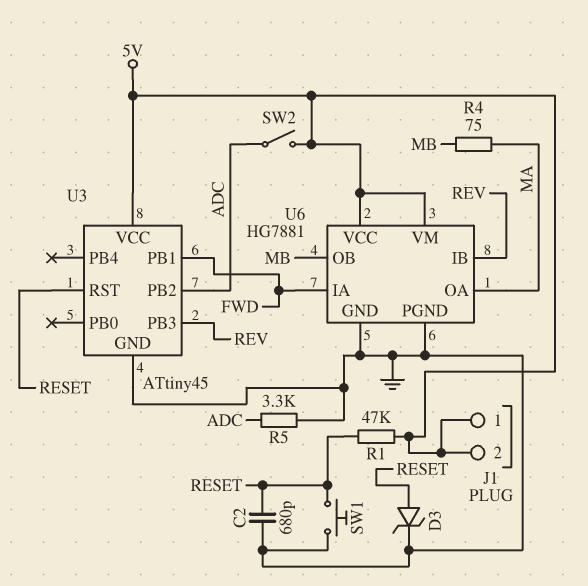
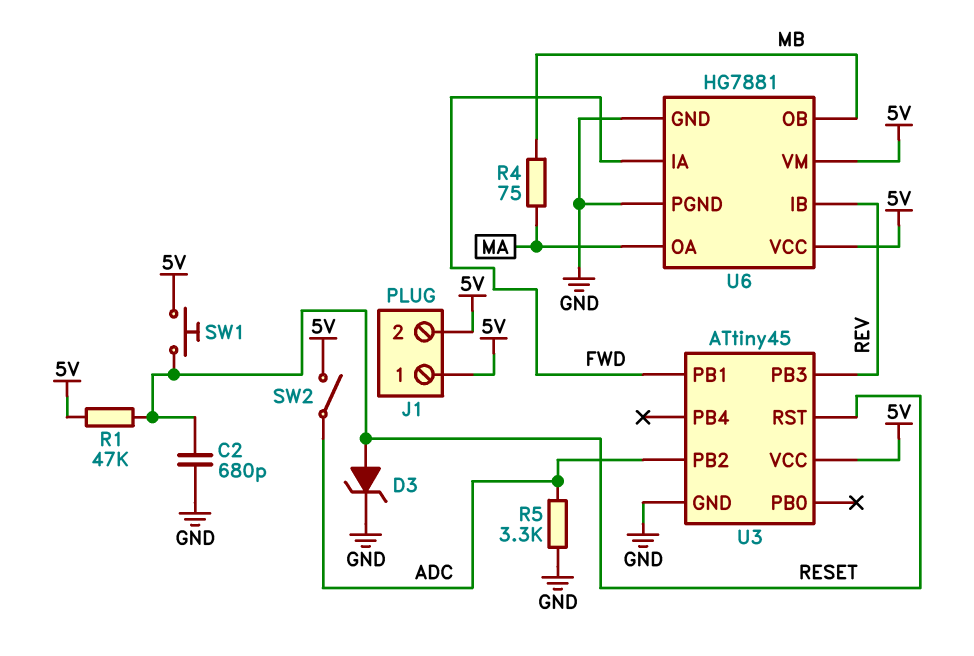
SW1: button (GND, RESET) -> button (5V, RESET)

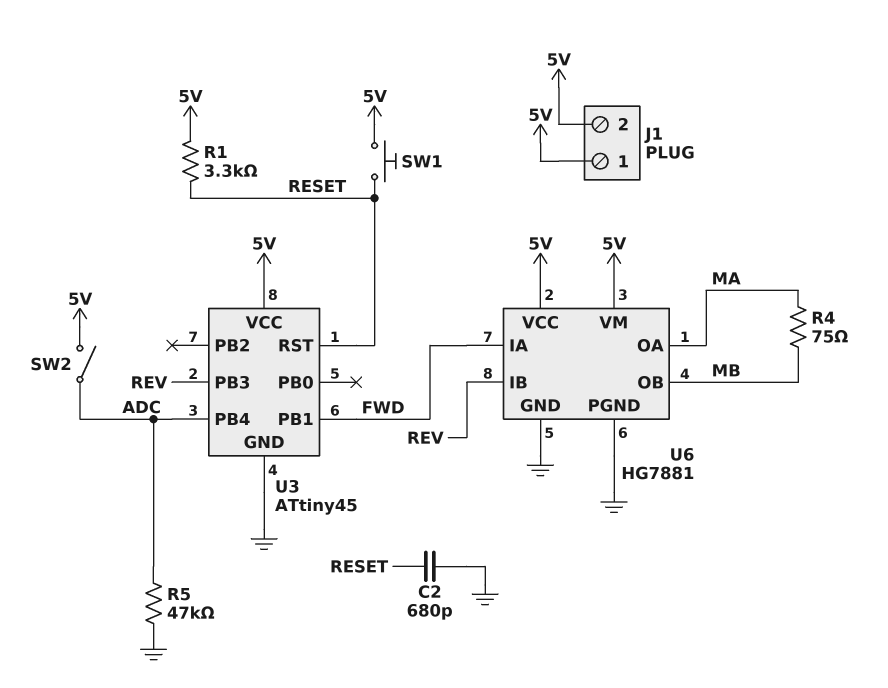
D3: zener (A RESET, K GND) -> none
R1: 47k (5V, RESET) -> 3.3k (5V, RESET)
R5: 3.3k (ADC, GND) -> 47k (ADC, GND)
U3 pin PB2: ADC -> none
U3 pin PB4: none -> ADC

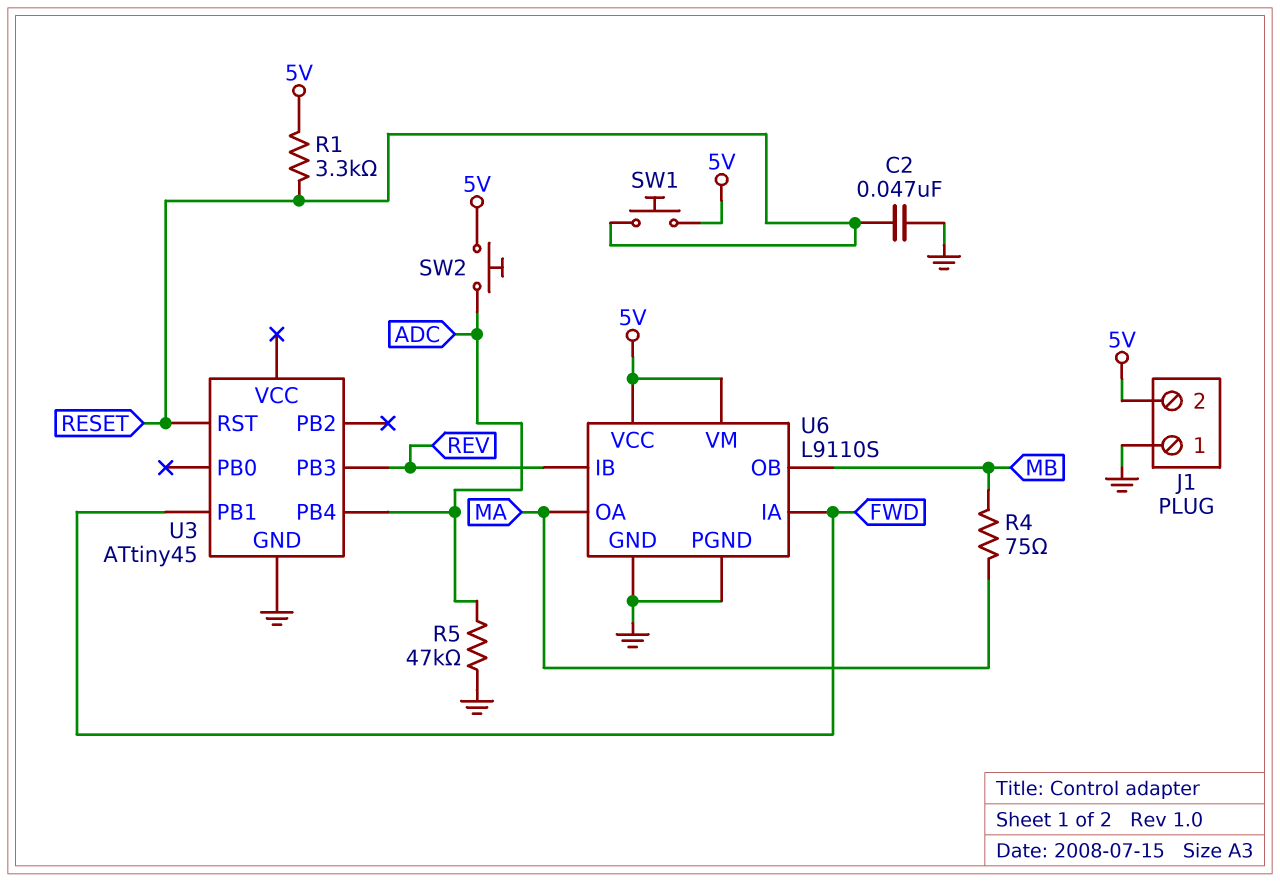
C2: 680pF (GND, RESET) -> 47nF (GND, RESET)
J1 pin 1: 5V -> GND
SW2: switch (5V, ADC) -> button (5V, ADC)
U3 pin VCC: 5V -> none
U6: HG7881 -> L9110S

